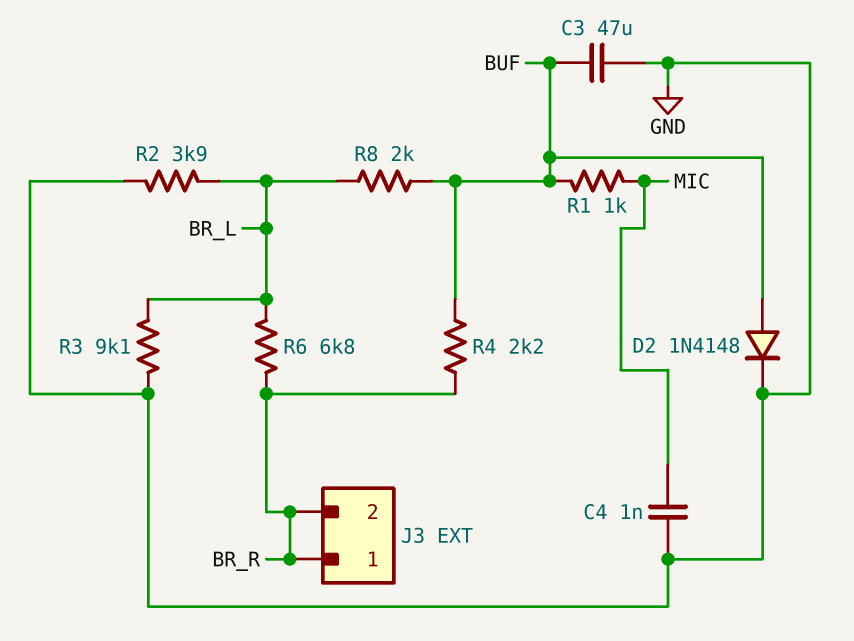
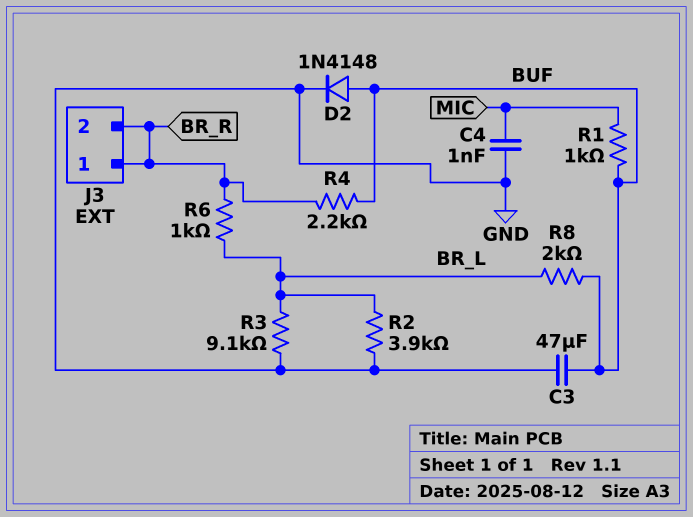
R6: 6.8k (BR_L, BR_R) -> 1k (BR_L, BR_R)

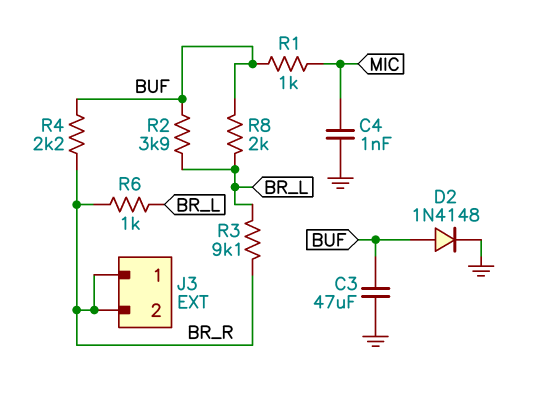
R2: 3.9k (BR_L, GND) -> 3.9k (BR_L, BUF)
R3: 9.1k (BR_L, GND) -> 9.1k (BR_L, BR_R)

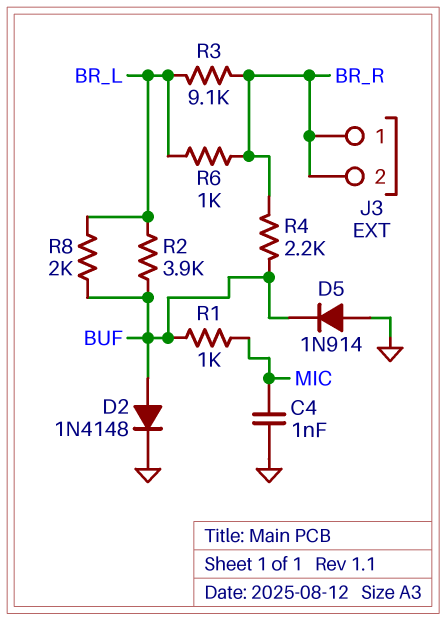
C3: 47uF (BUF, GND) -> none
D5: none -> diode 1N914 (A GND, K BUF)

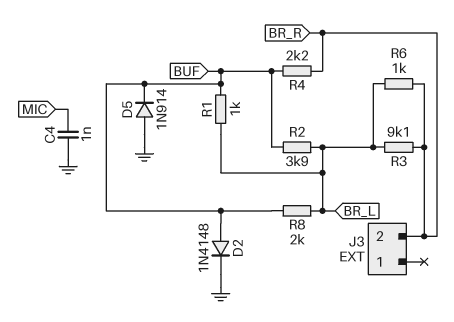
J3 pin 1: BR_R -> none
R1: 1k (BUF, MIC) -> 1k (BR_L, BUF)

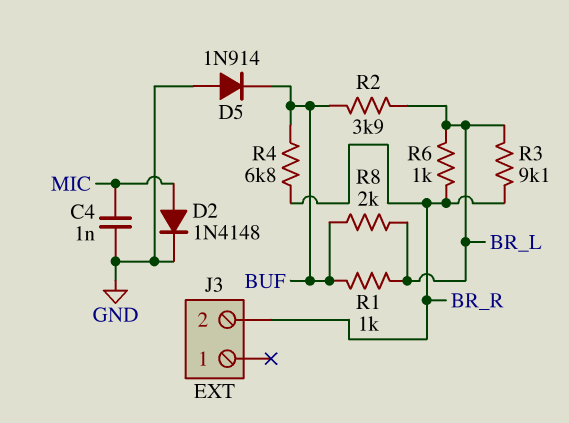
D2: diode 1N4148 (A BUF, K GND) -> diode 1N4148 (A MIC, K GND)
R4: 2.2k (BR_R, BUF) -> 6.8k (BR_R, BUF)

